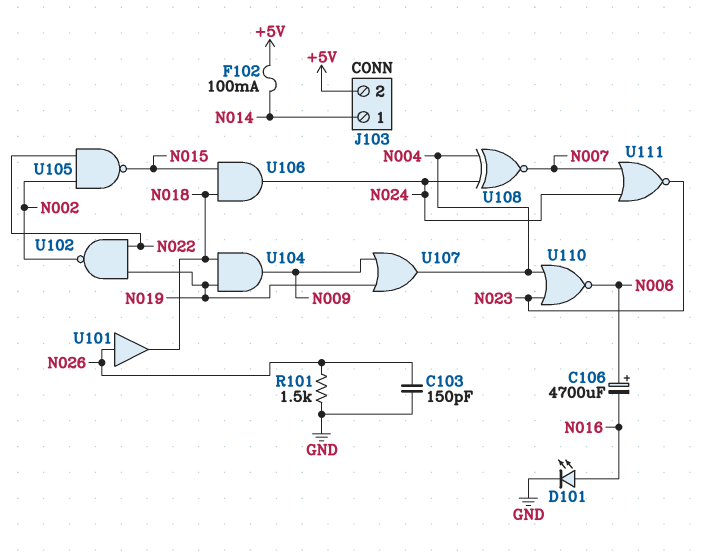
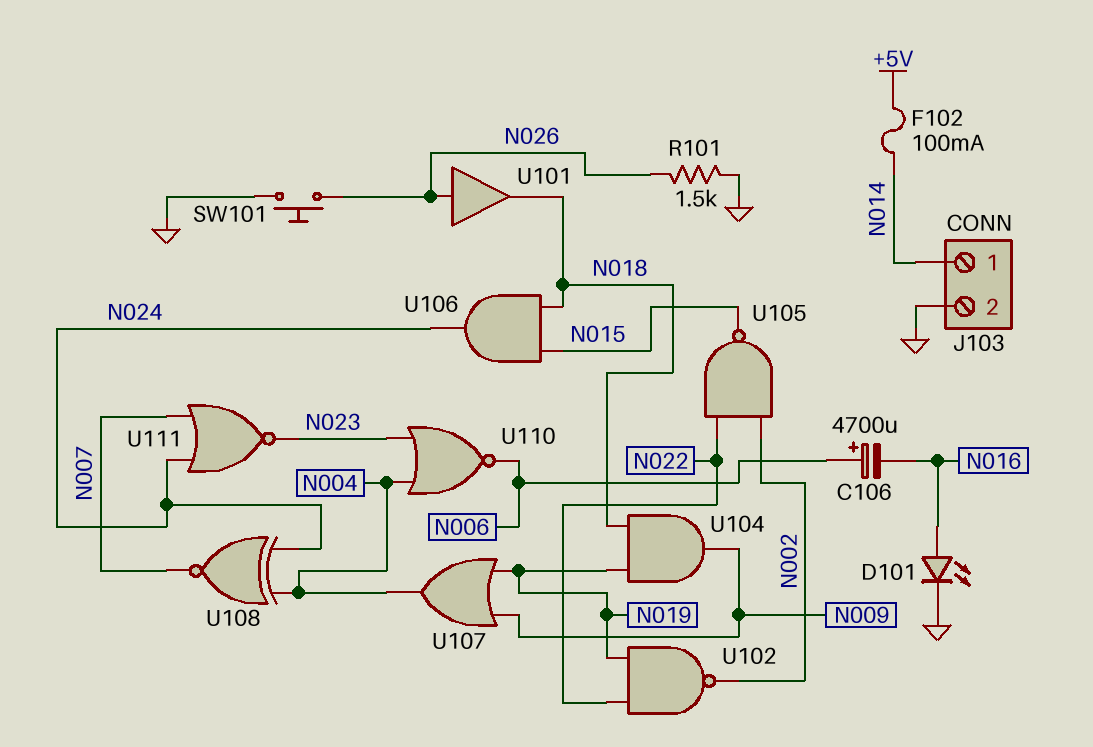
C103: 150pF (GND, N026) -> none
J103 pin 2: +5V -> GND
SW101: none -> button (GND, N026)

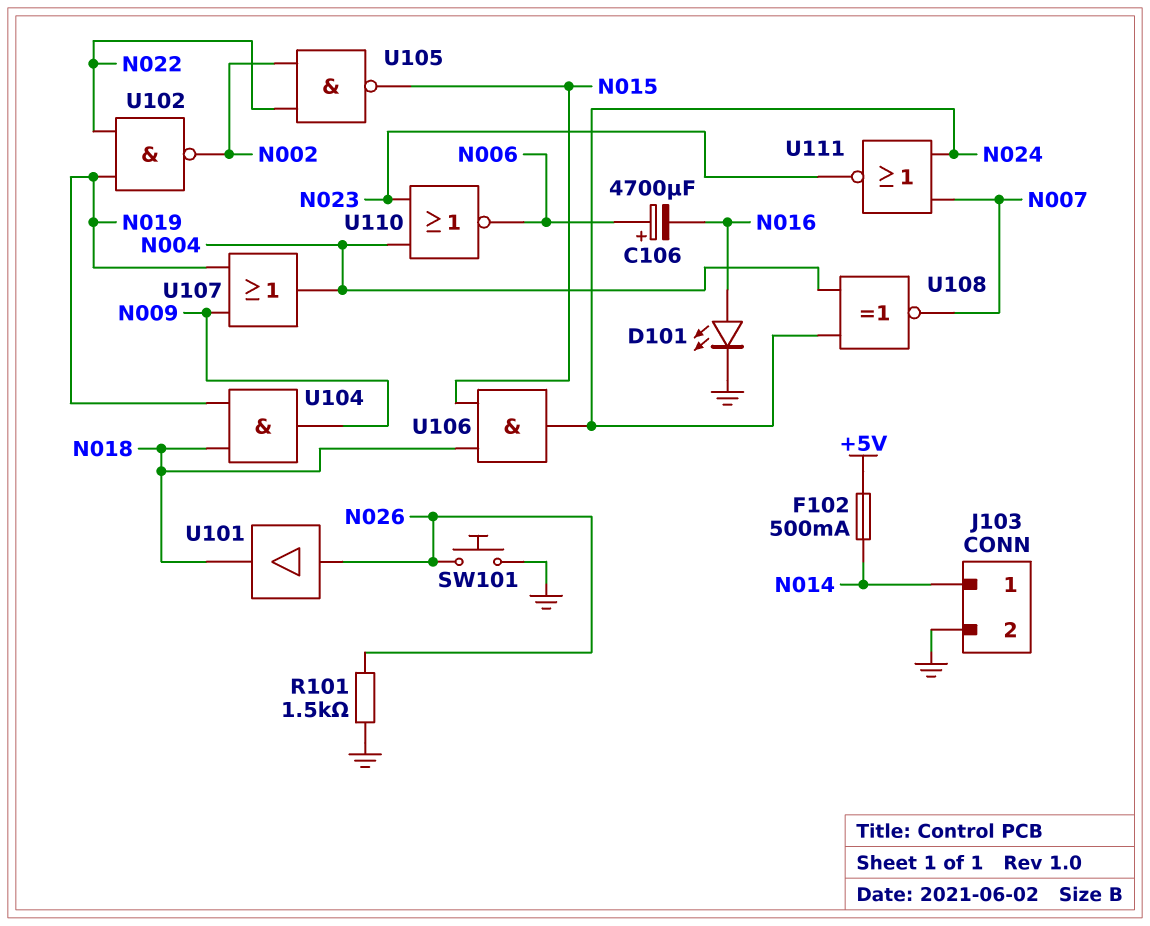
F102: 100mA (+5V, N014) -> 500mA (+5V, N014)

